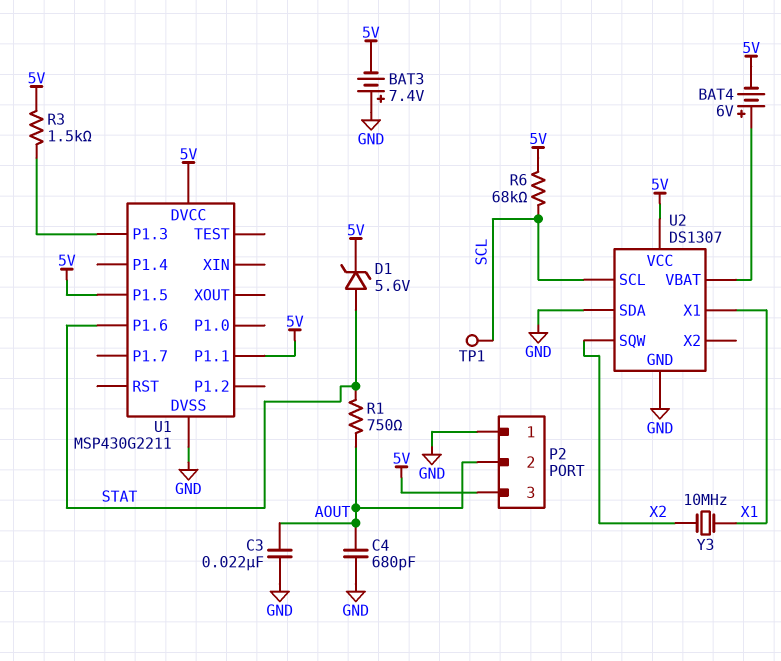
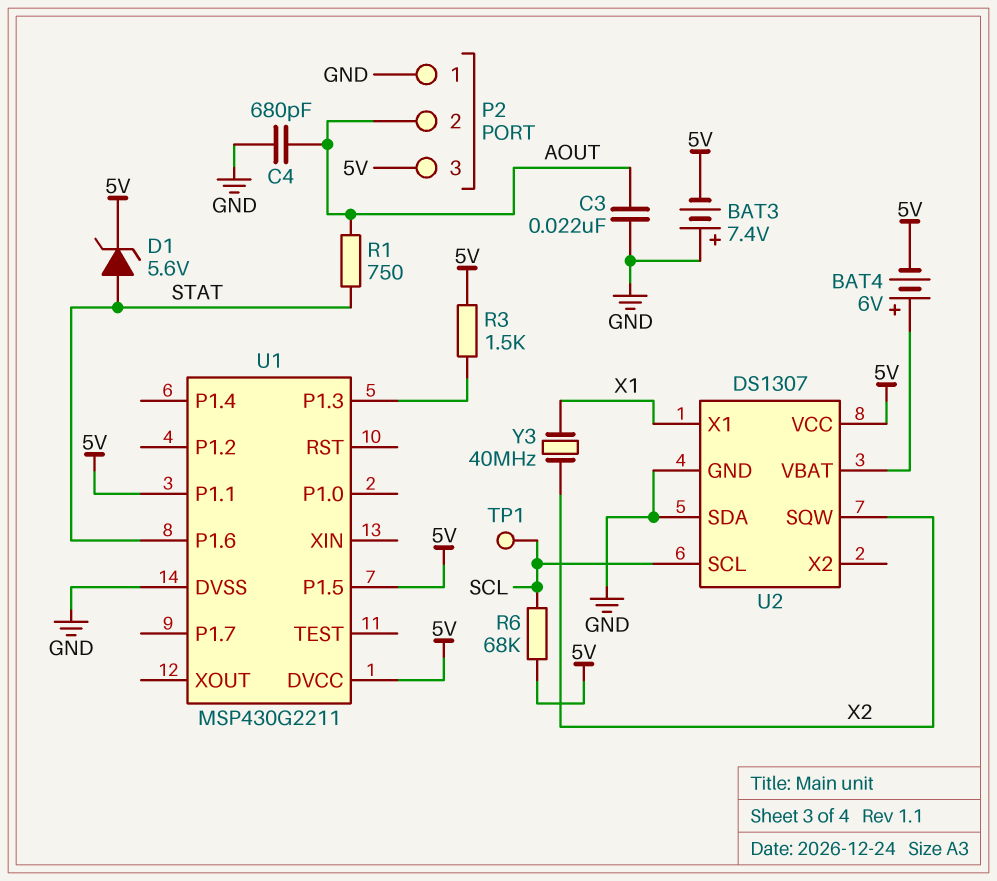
Y3: 10MHz (X1, X2) -> 40MHz (X1, X2)

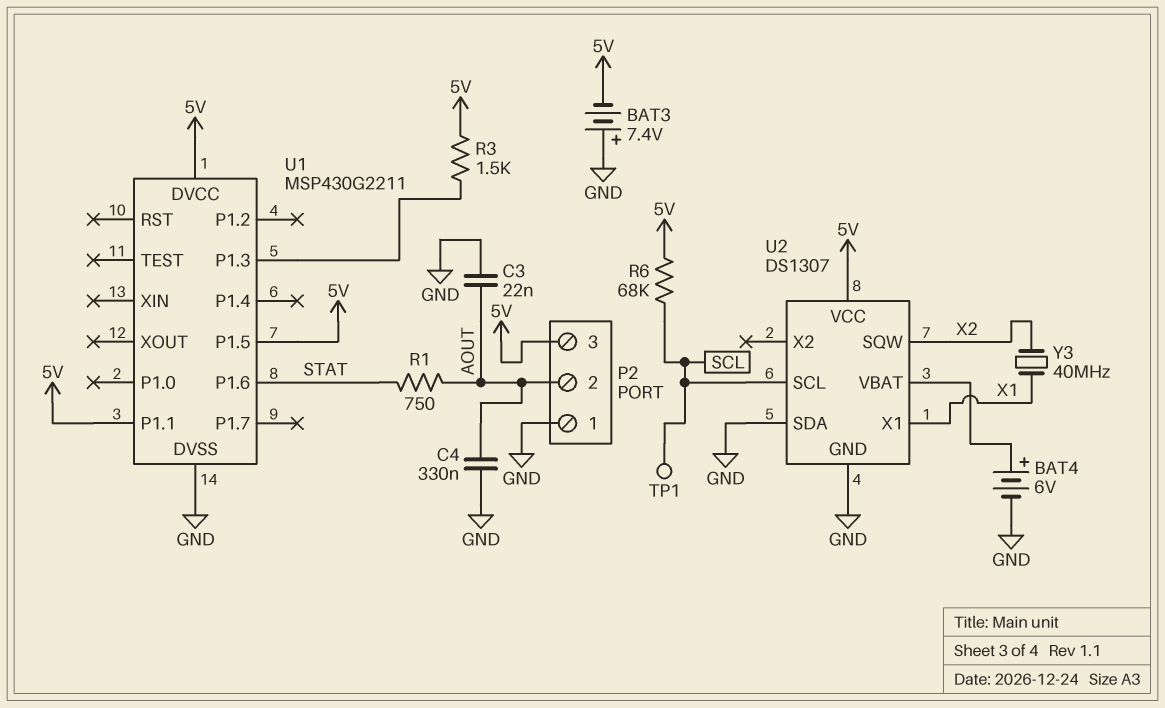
BAT4: 6V (plus U2/VBAT, minus 5V) -> 6V (plus U2/VBAT, minus GND)
C4: 680pF (AOUT, GND) -> 330nF (AOUT, GND)
D1: zener 5.6V (A STAT, K 5V) -> none

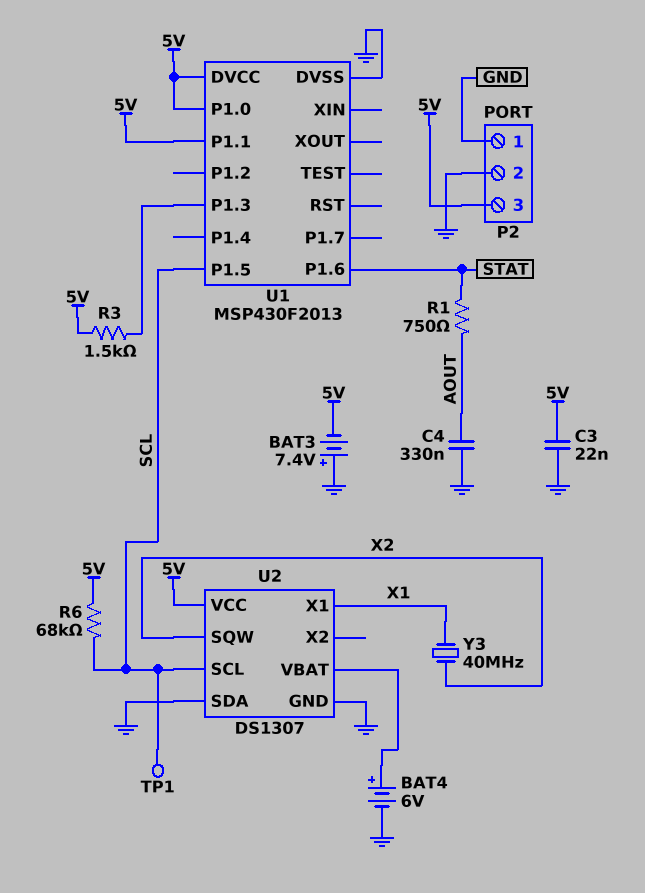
C3: 22nF (AOUT, GND) -> 22nF (5V, GND)
P2 pin 2: AOUT -> GND
U1: MSP430G2211 -> MSP430F2013
U1 pin P1.0: none -> 5V
U1 pin P1.5: 5V -> SCL

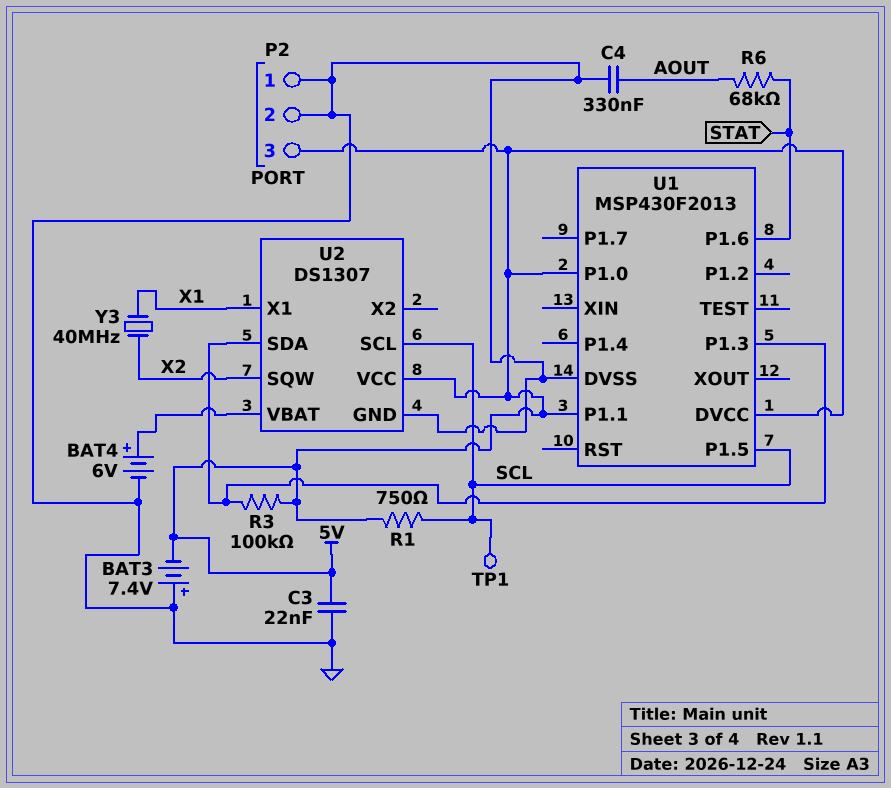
R1: 750 (AOUT, STAT) -> 750 (5V, SCL)
R3: 1.5k (5V, U1/P1.3) -> 100k (5V, U1/P1.3)
R6: 68k (5V, SCL) -> 68k (AOUT, STAT)
U2 pin SDA: GND -> U1/P1.3

